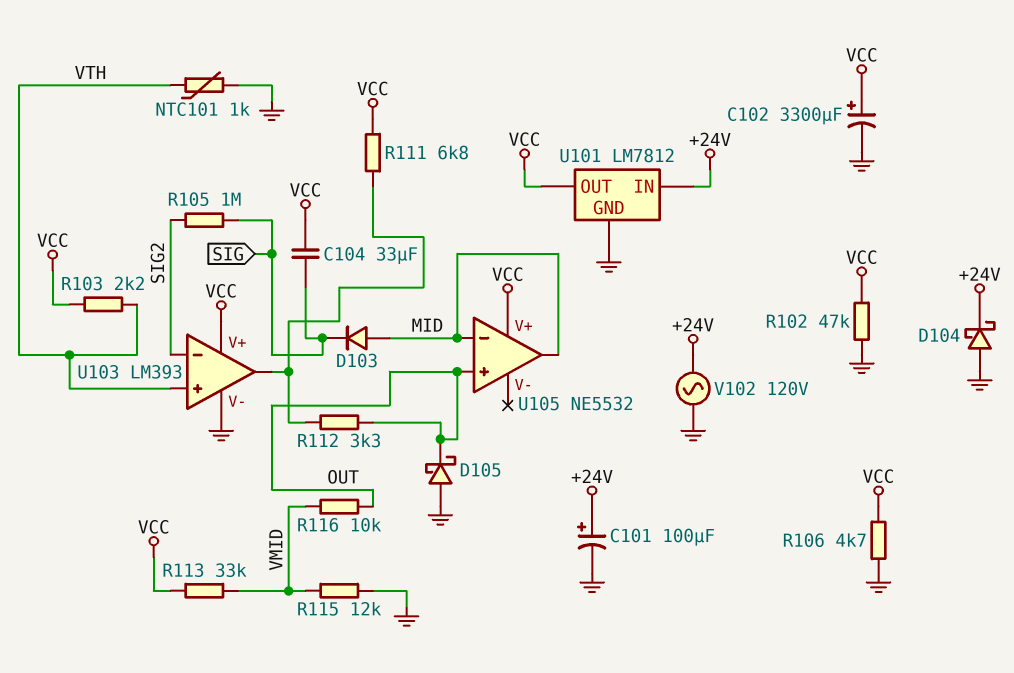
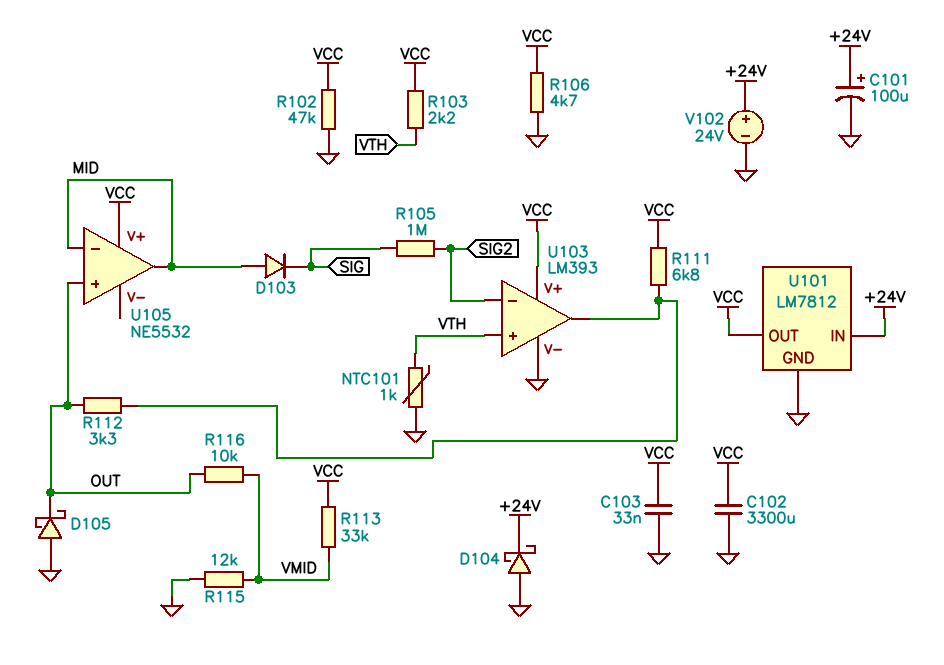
C102: 3300uF (plus VCC, minus GND) -> 3300uF (GND, VCC)
C103: none -> 33nF (GND, VCC)
C104: 33uF (SIG, VCC) -> none
V102: AC 120V (+24V, GND) -> 24V (plus +24V, minus GND)

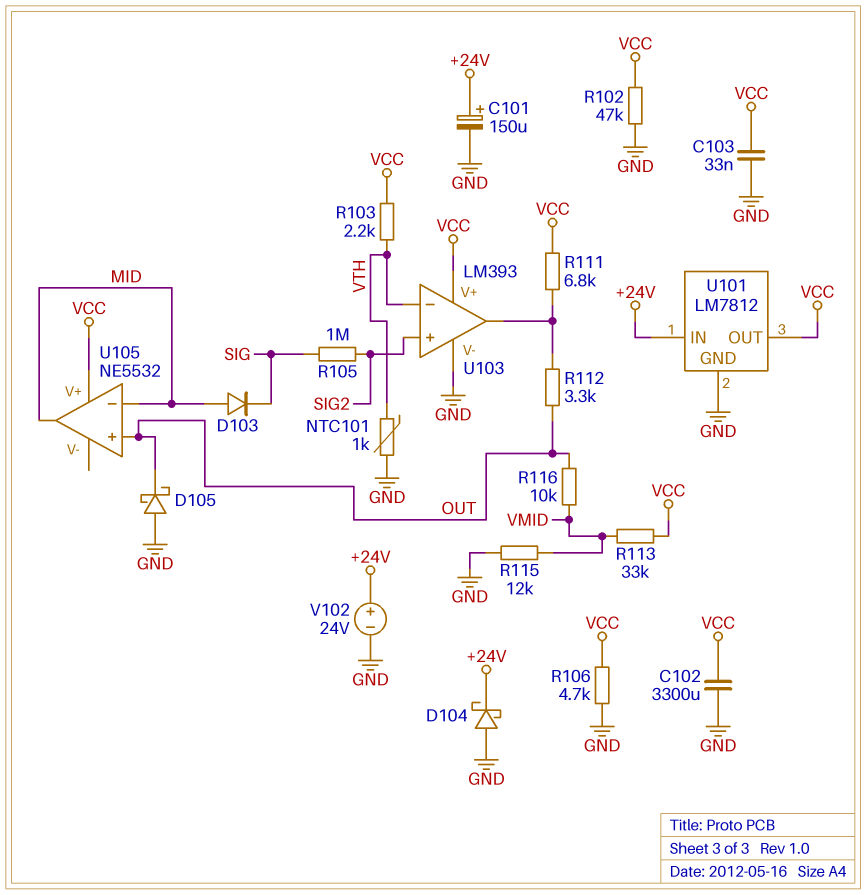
C101: 100uF (plus +24V, minus GND) -> 150uF (plus +24V, minus GND)
U103 pin in+: VTH -> SIG2
U103 pin in-: SIG2 -> VTH

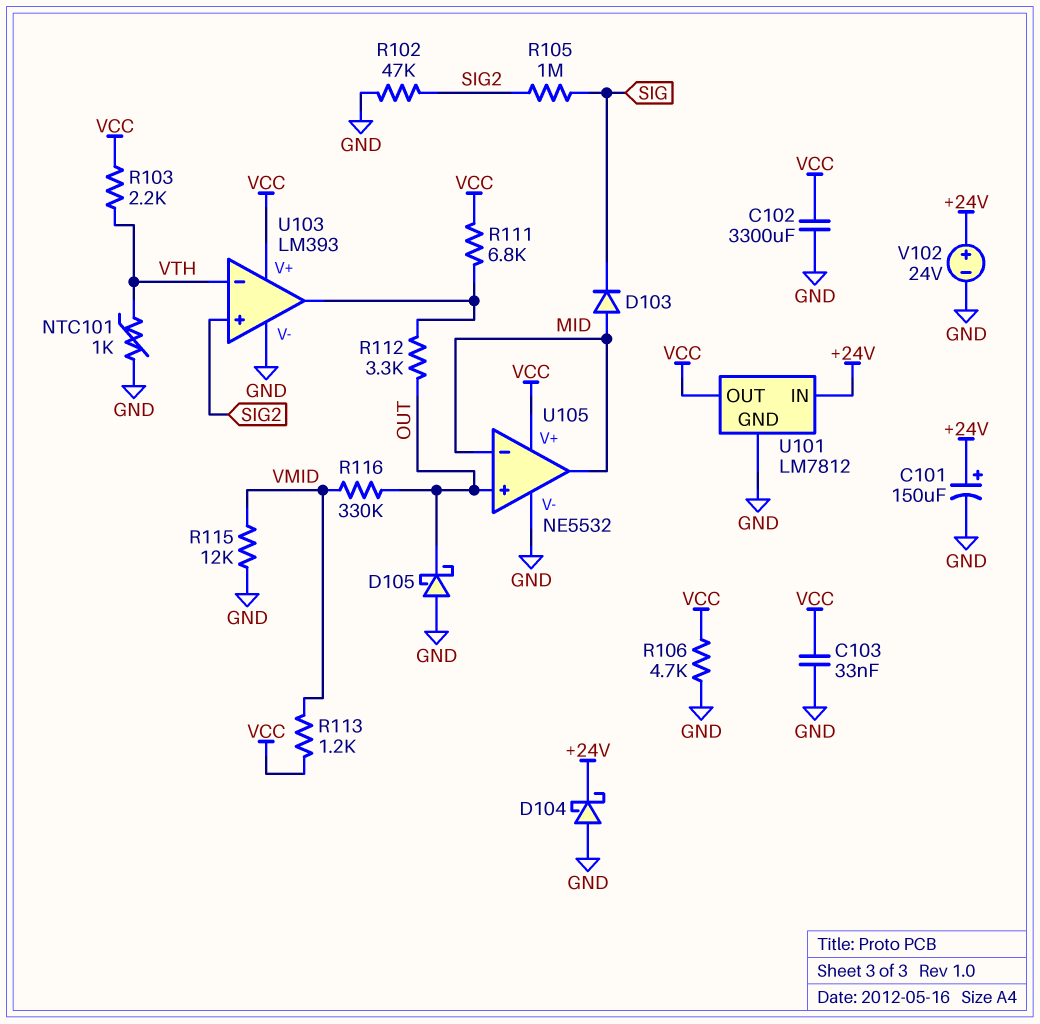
R102: 47k (GND, VCC) -> 47k (GND, SIG2)
R113: 33k (VCC, VMID) -> 1.2k (VCC, VMID)
R116: 10k (OUT, VMID) -> 330k (OUT, VMID)
U105 pin V-: none -> GND

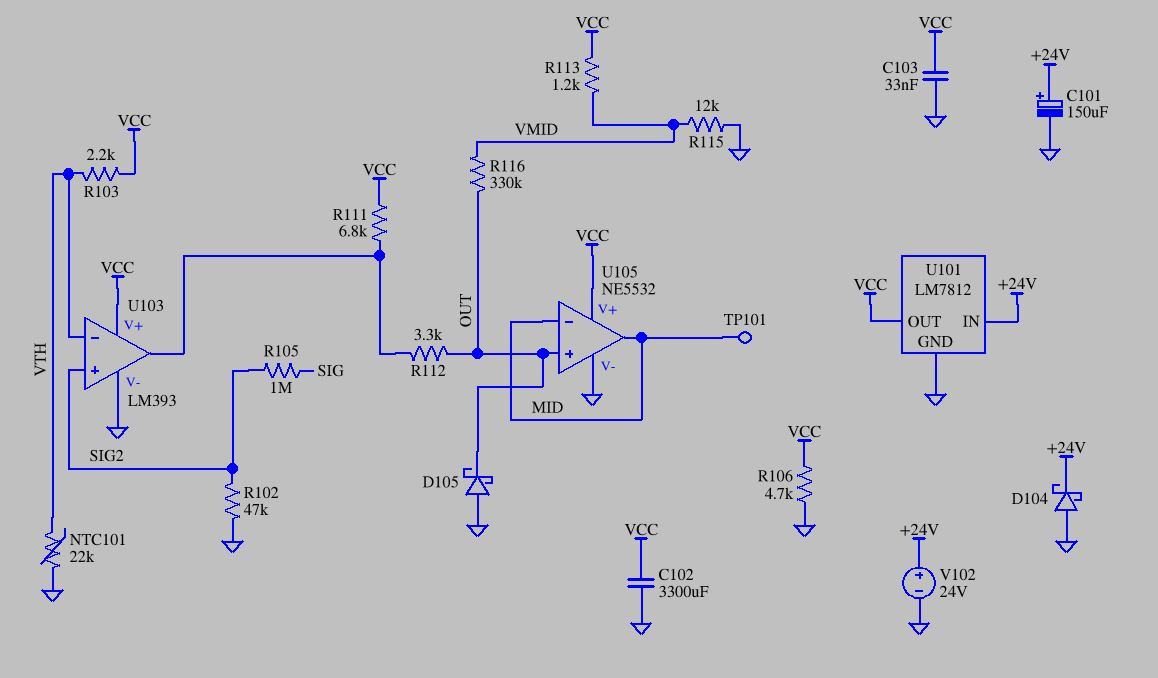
D103: diode (A MID, K SIG) -> none
NTC101: 1k (GND, VTH) -> 22k (GND, VTH)
TP101: none -> test point (MID)

